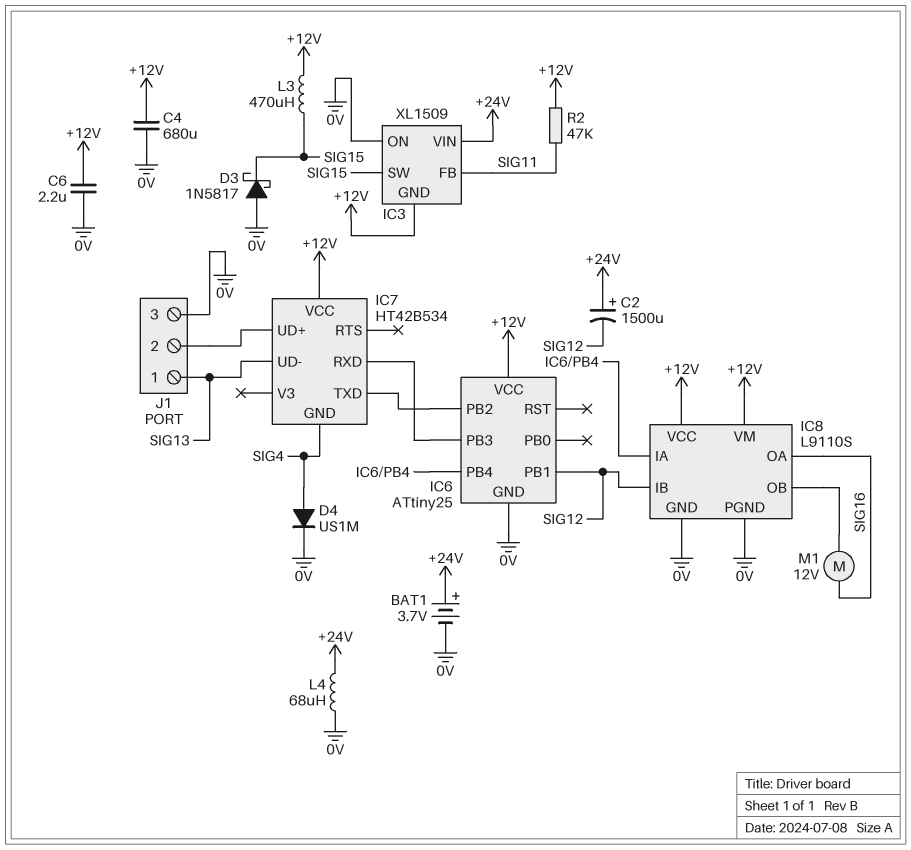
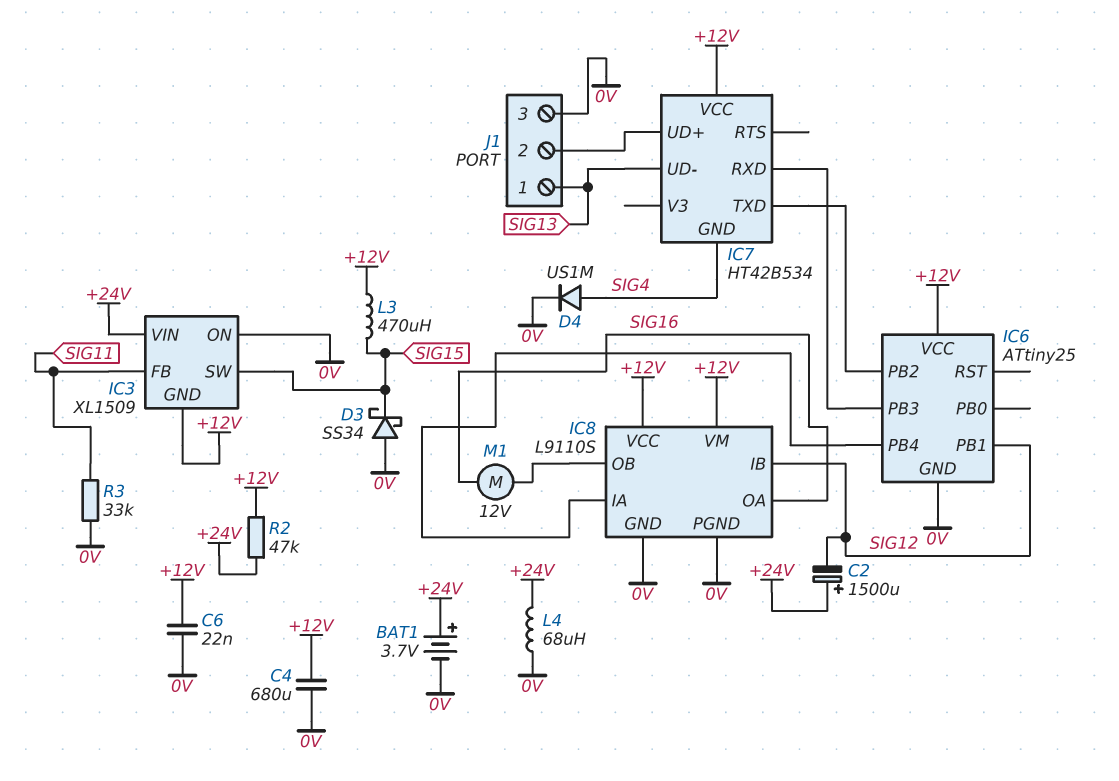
C6: 2.2uF (+12V, 0V) -> 22nF (+12V, 0V)
D3: schottky 1N5817 (A 0V, K SIG15) -> schottky SS34 (A 0V, K SIG15)
R2: 47k (+12V, SIG11) -> 47k (+12V, +24V)
R3: none -> 33k (0V, SIG11)

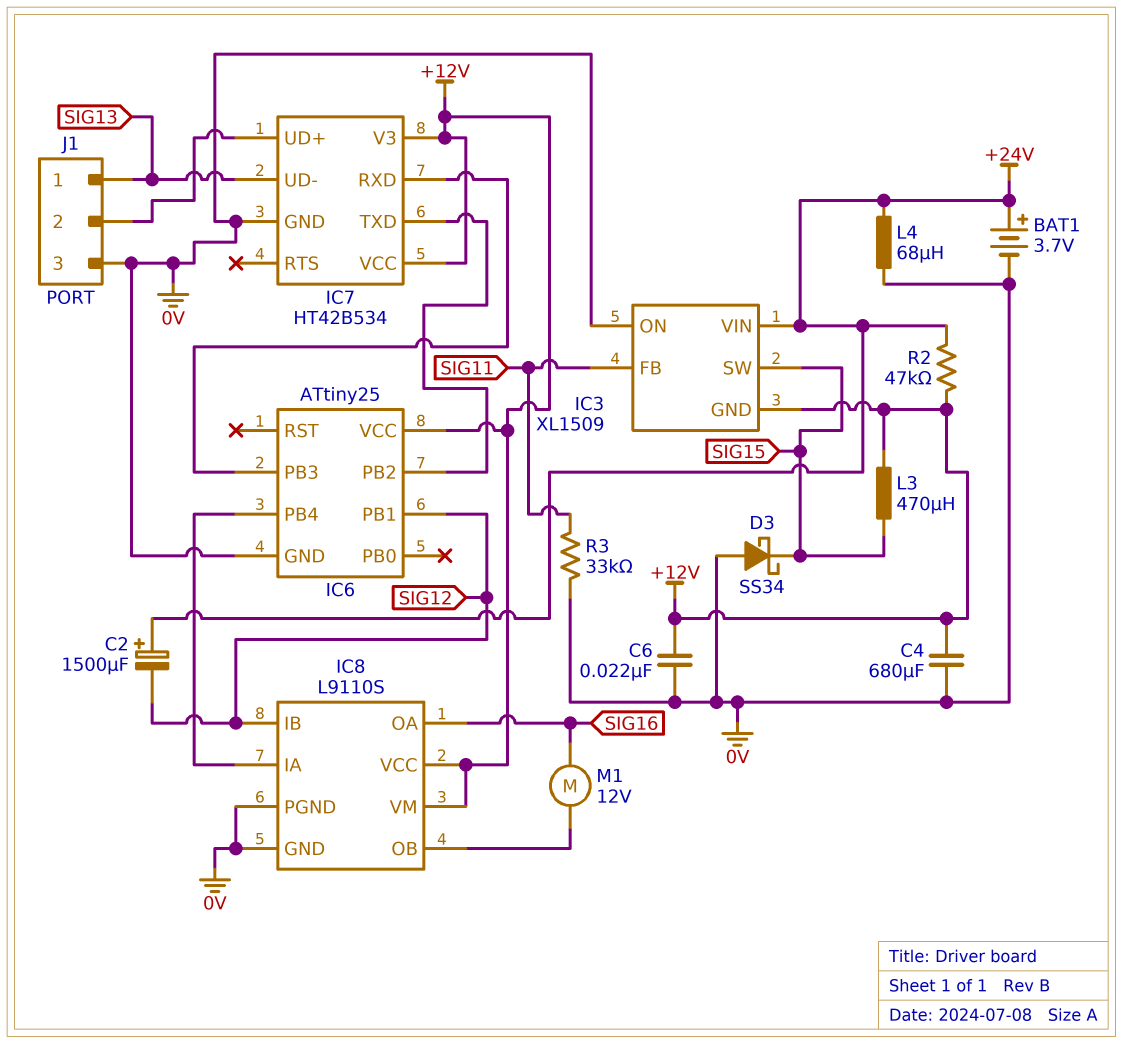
D4: diode US1M (A SIG4, K 0V) -> none
IC7 pin GND: SIG4 -> 0V
IC7 pin V3: none -> +12V

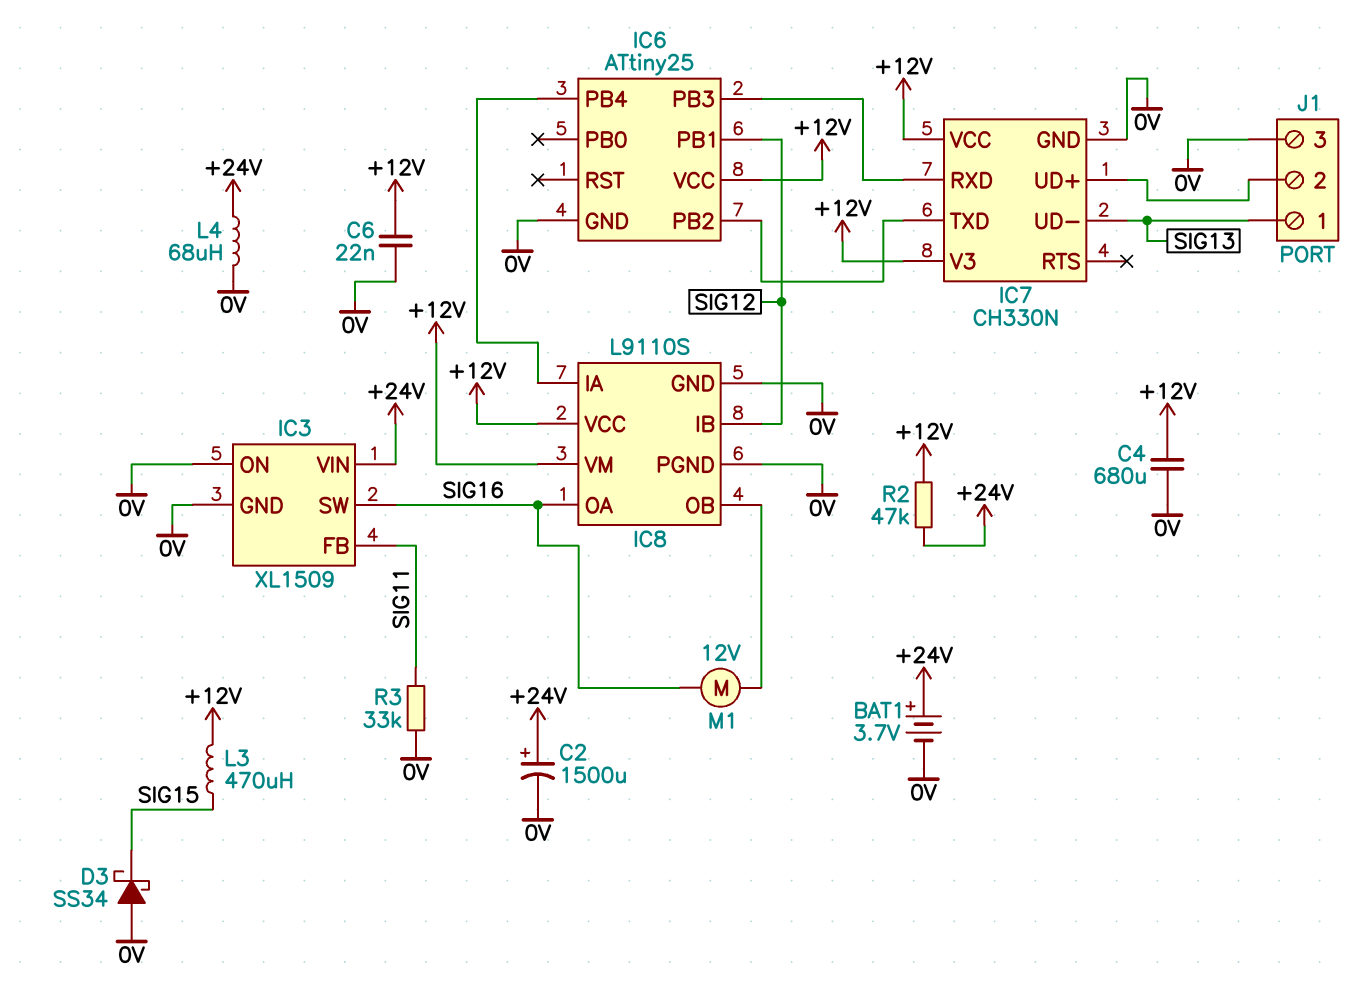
C2: 1500uF (plus +24V, minus SIG12) -> 1500uF (plus +24V, minus 0V)
IC3 pin GND: +12V -> 0V
IC3 pin SW: SIG15 -> SIG16
IC7: HT42B534 -> CH330N

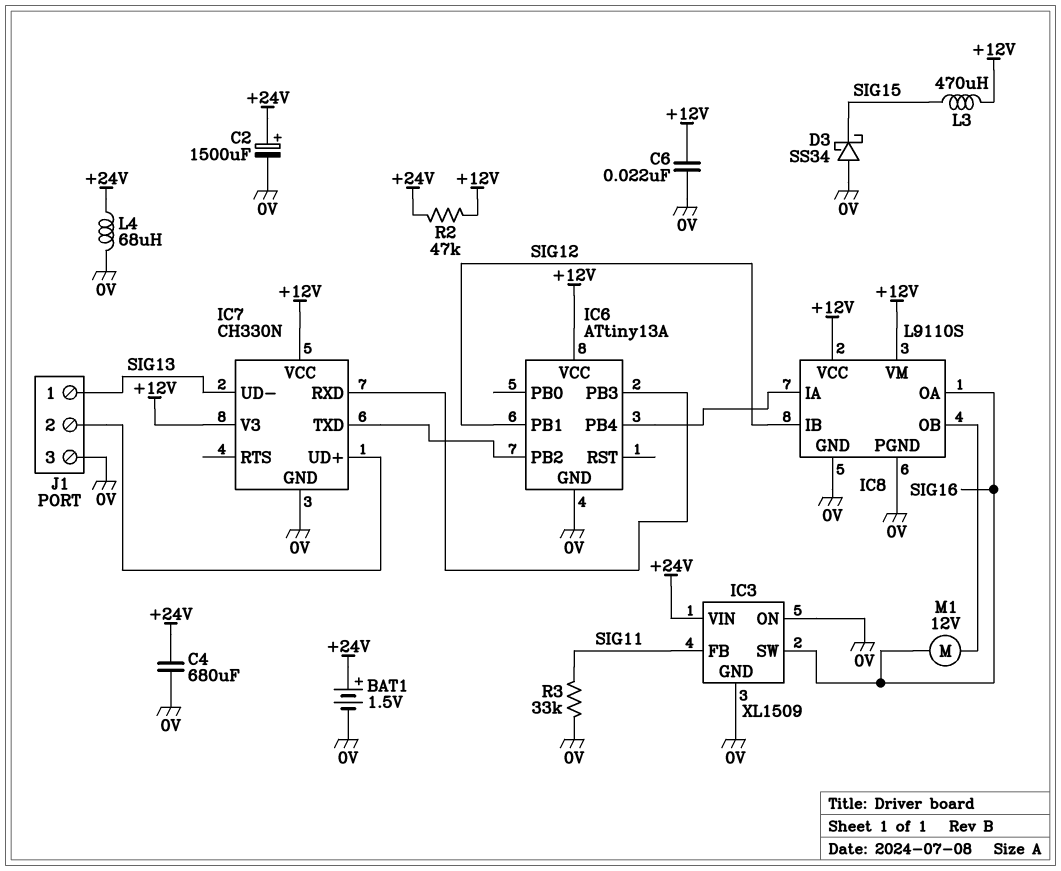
BAT1: 3.7V (plus +24V, minus 0V) -> 1.5V (plus +24V, minus 0V)
C4: 680uF (+12V, 0V) -> 680uF (+24V, 0V)
IC6: ATtiny25 -> ATtiny13A

